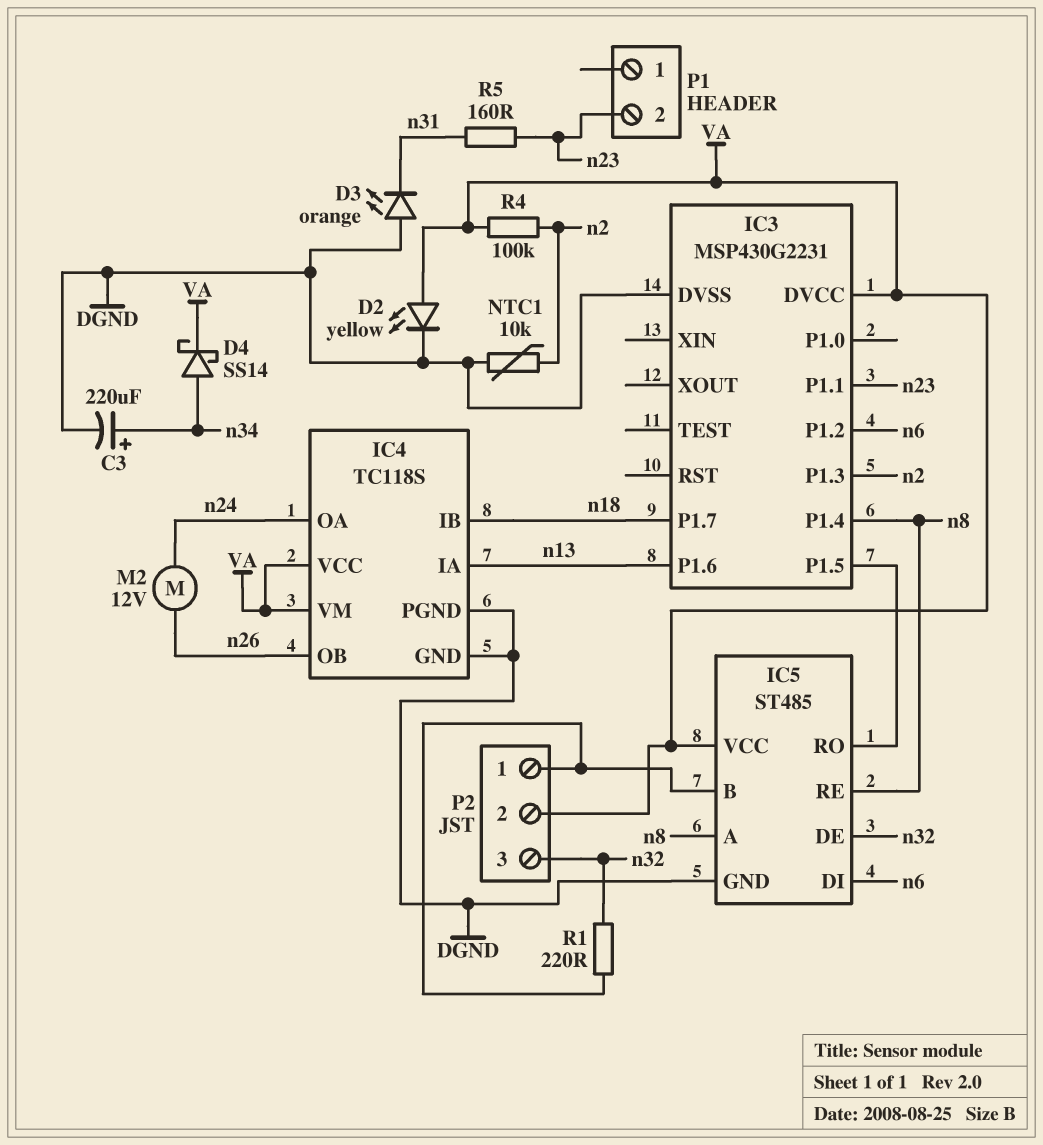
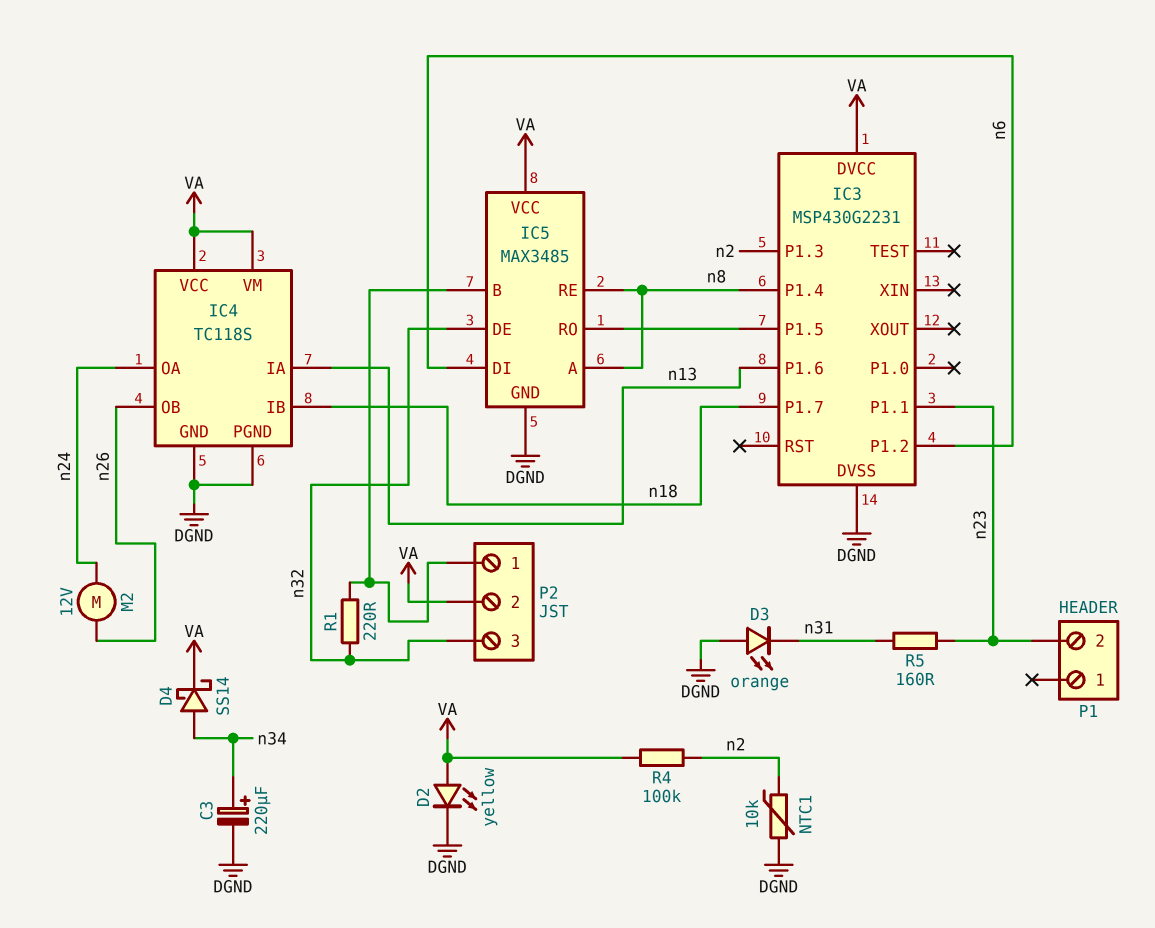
IC5: ST485 -> MAX3485

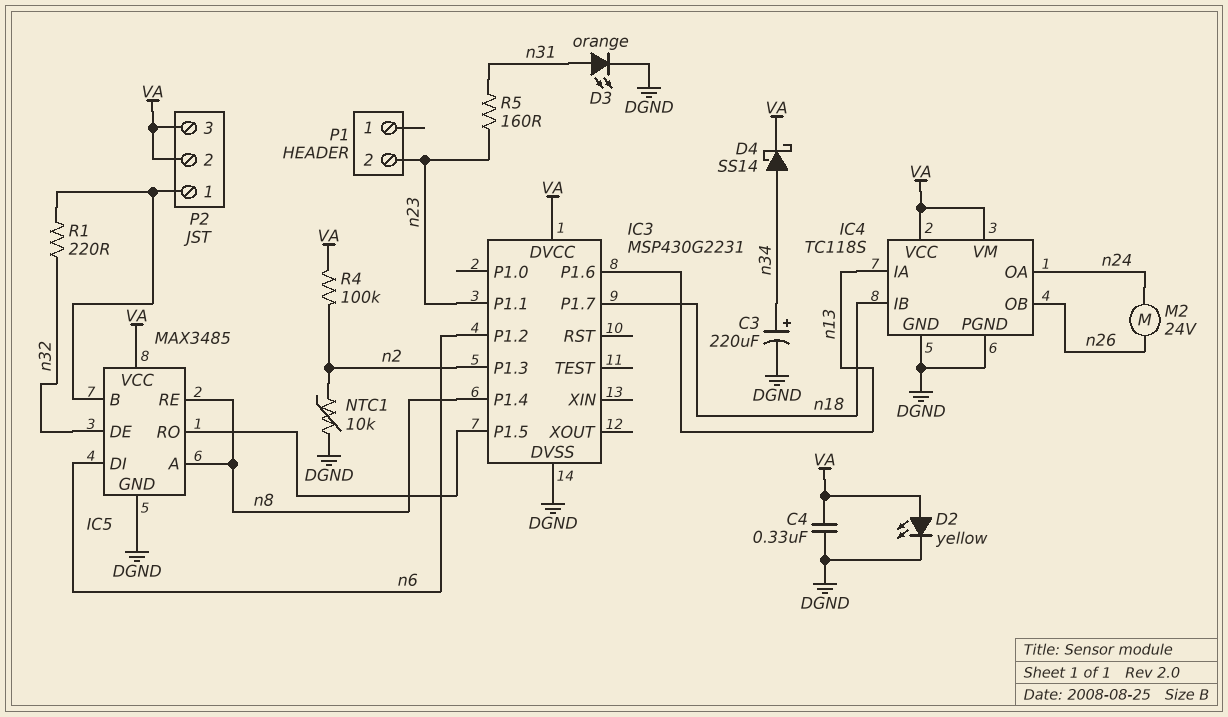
C4: none -> 330nF (DGND, VA)
D3: LED orange (A DGND, K n31) -> LED orange (A n31, K DGND)
M2: motor 12V (n24, n26) -> motor 24V (n24, n26)
P2 pin 3: n32 -> VA

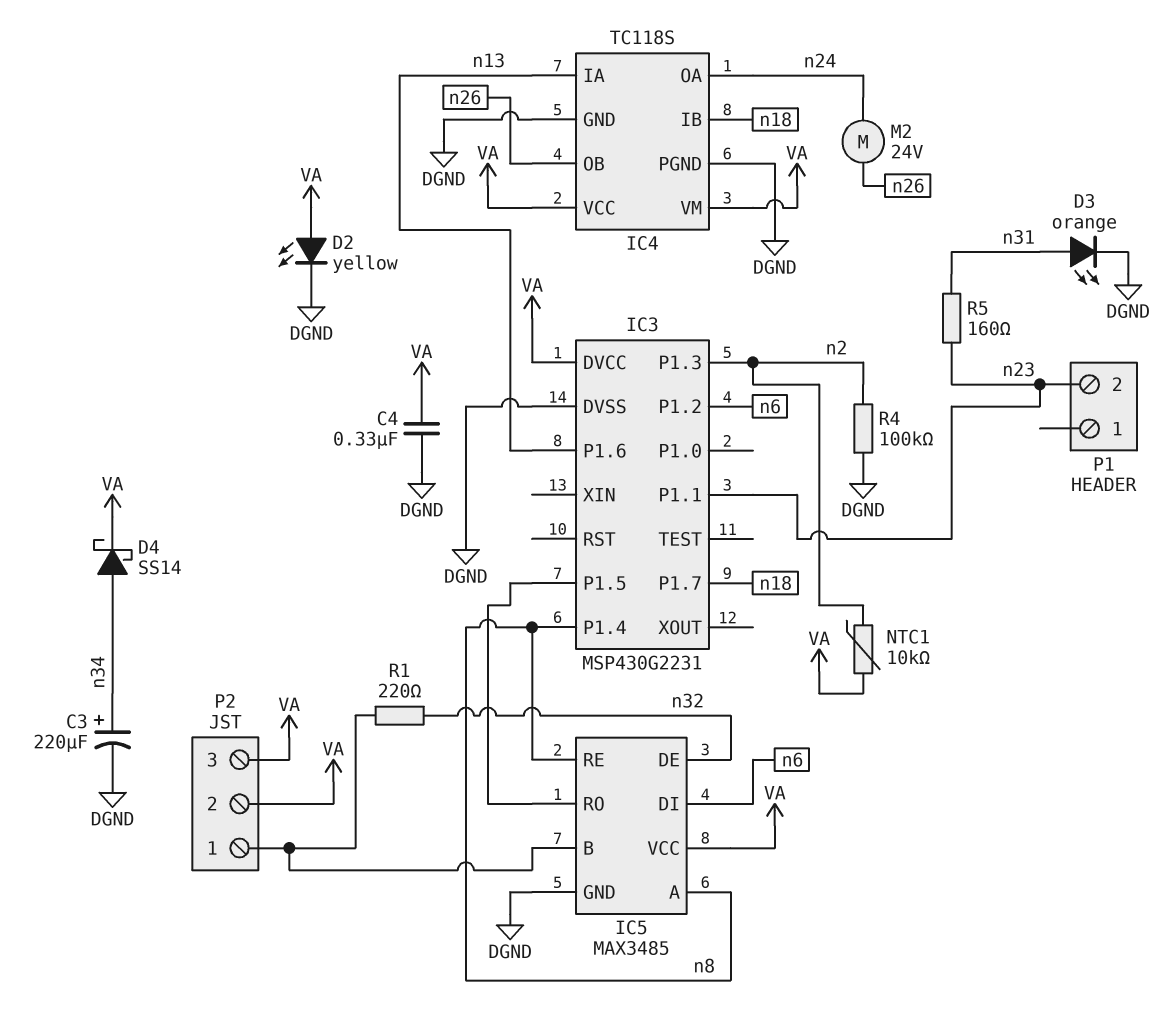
NTC1: 10k (DGND, n2) -> 10k (VA, n2)
R4: 100k (VA, n2) -> 100k (DGND, n2)

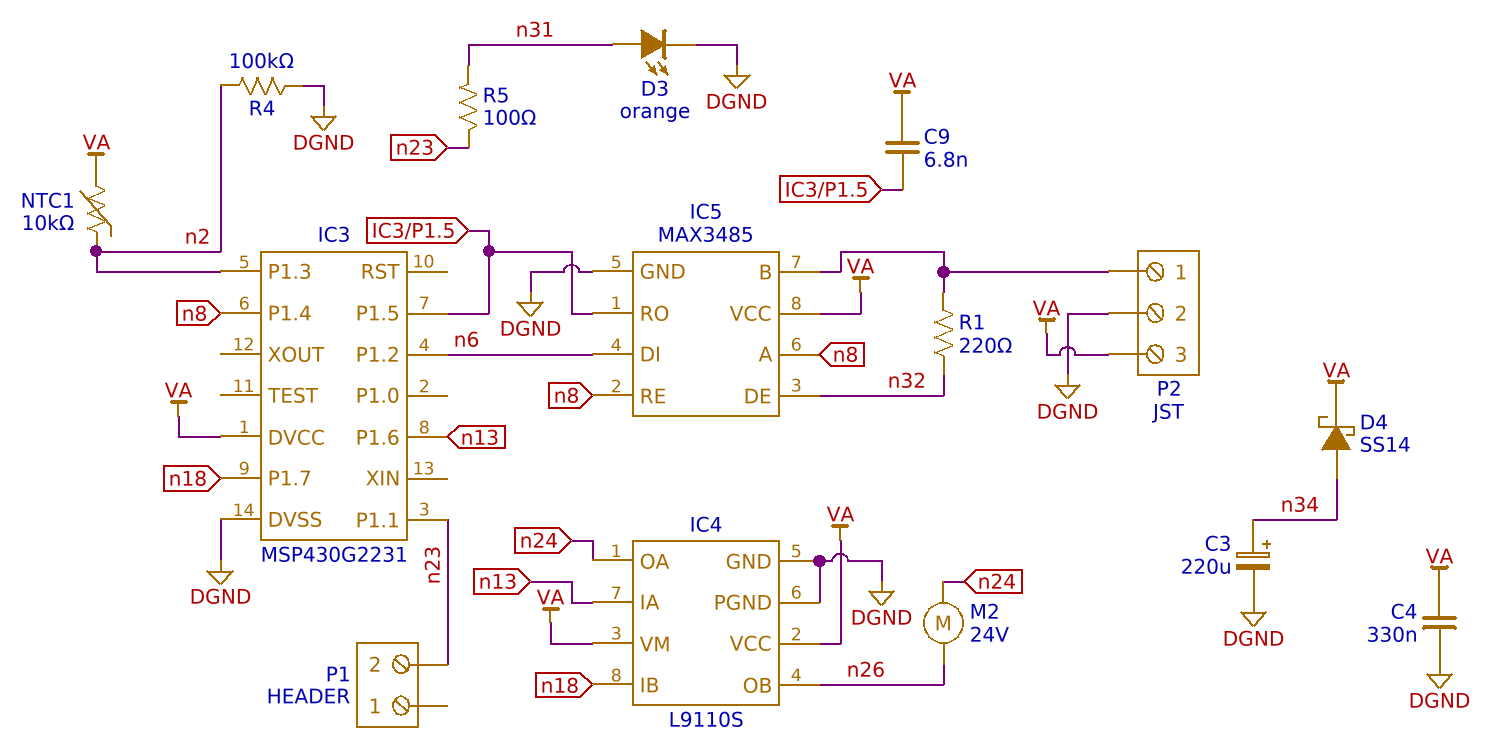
C9: none -> 6.8nF (IC3/P1.5, VA)
D2: LED yellow (A VA, K DGND) -> none
IC4: TC118S -> L9110S
P2 pin 2: VA -> DGND
R5: 160 (n23, n31) -> 100 (n23, n31)

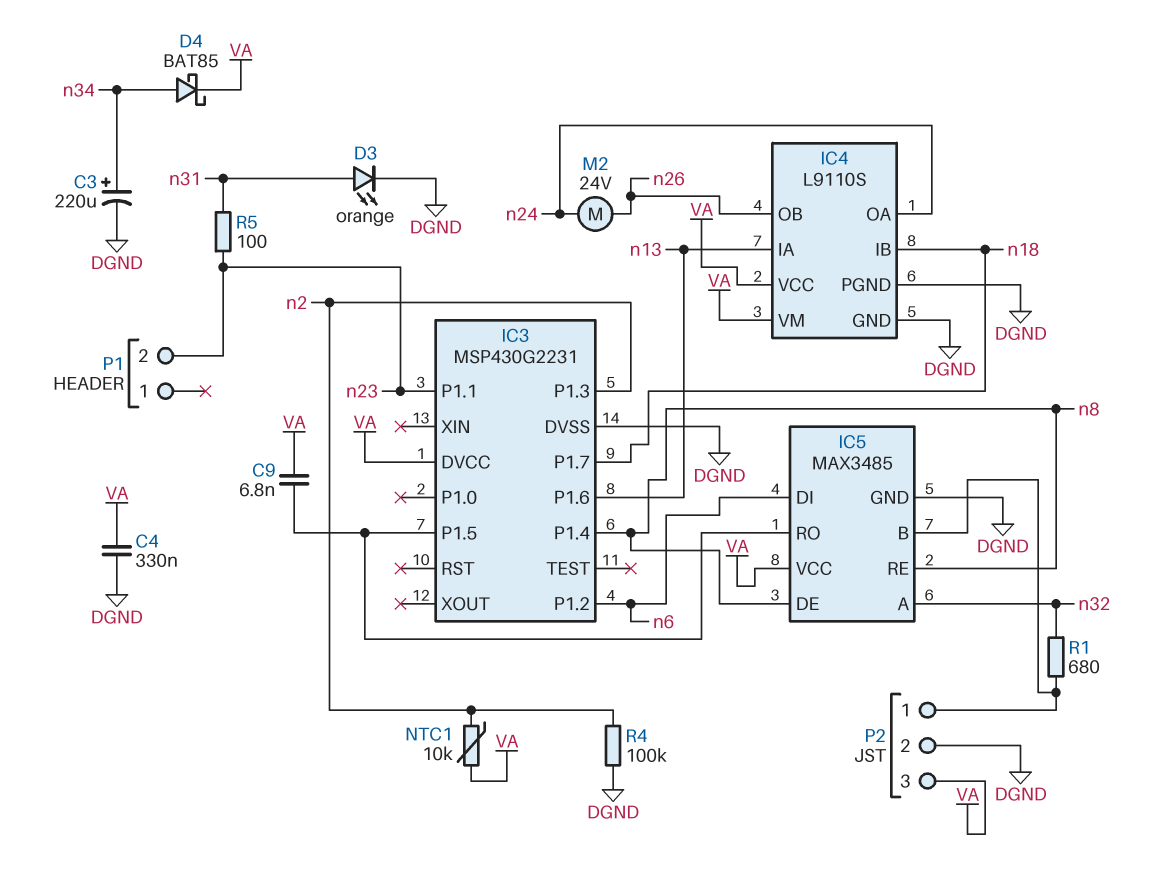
D4: schottky SS14 (A n34, K VA) -> schottky BAT85 (A n34, K VA)
IC5 pin A: n8 -> n32
IC5 pin DE: n32 -> n8
R1: 220 (IC5/B, n32) -> 680 (IC5/B, n32)

